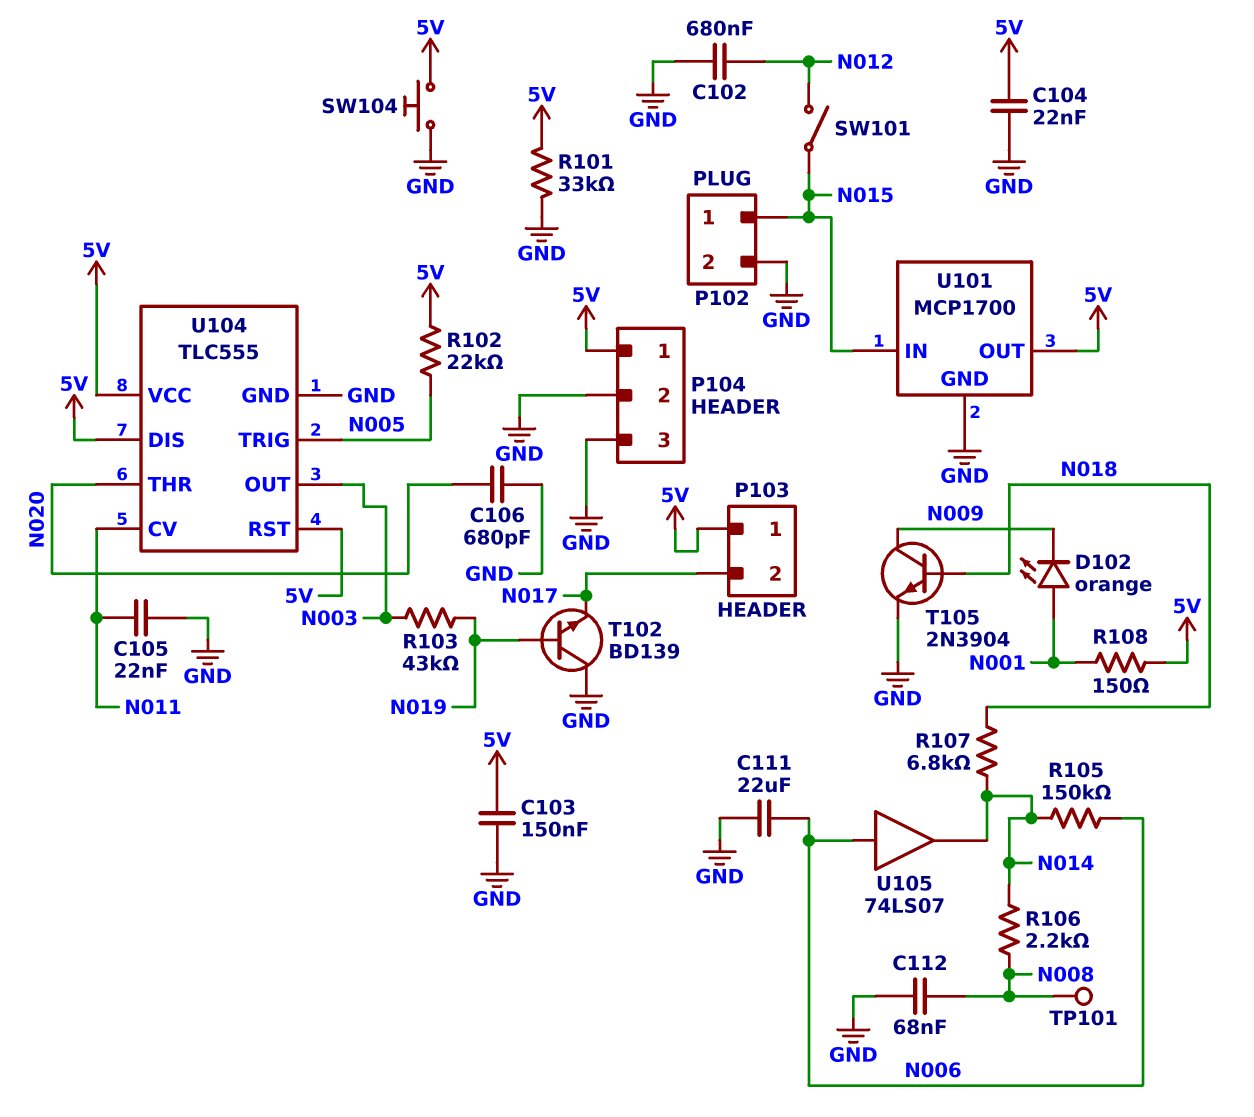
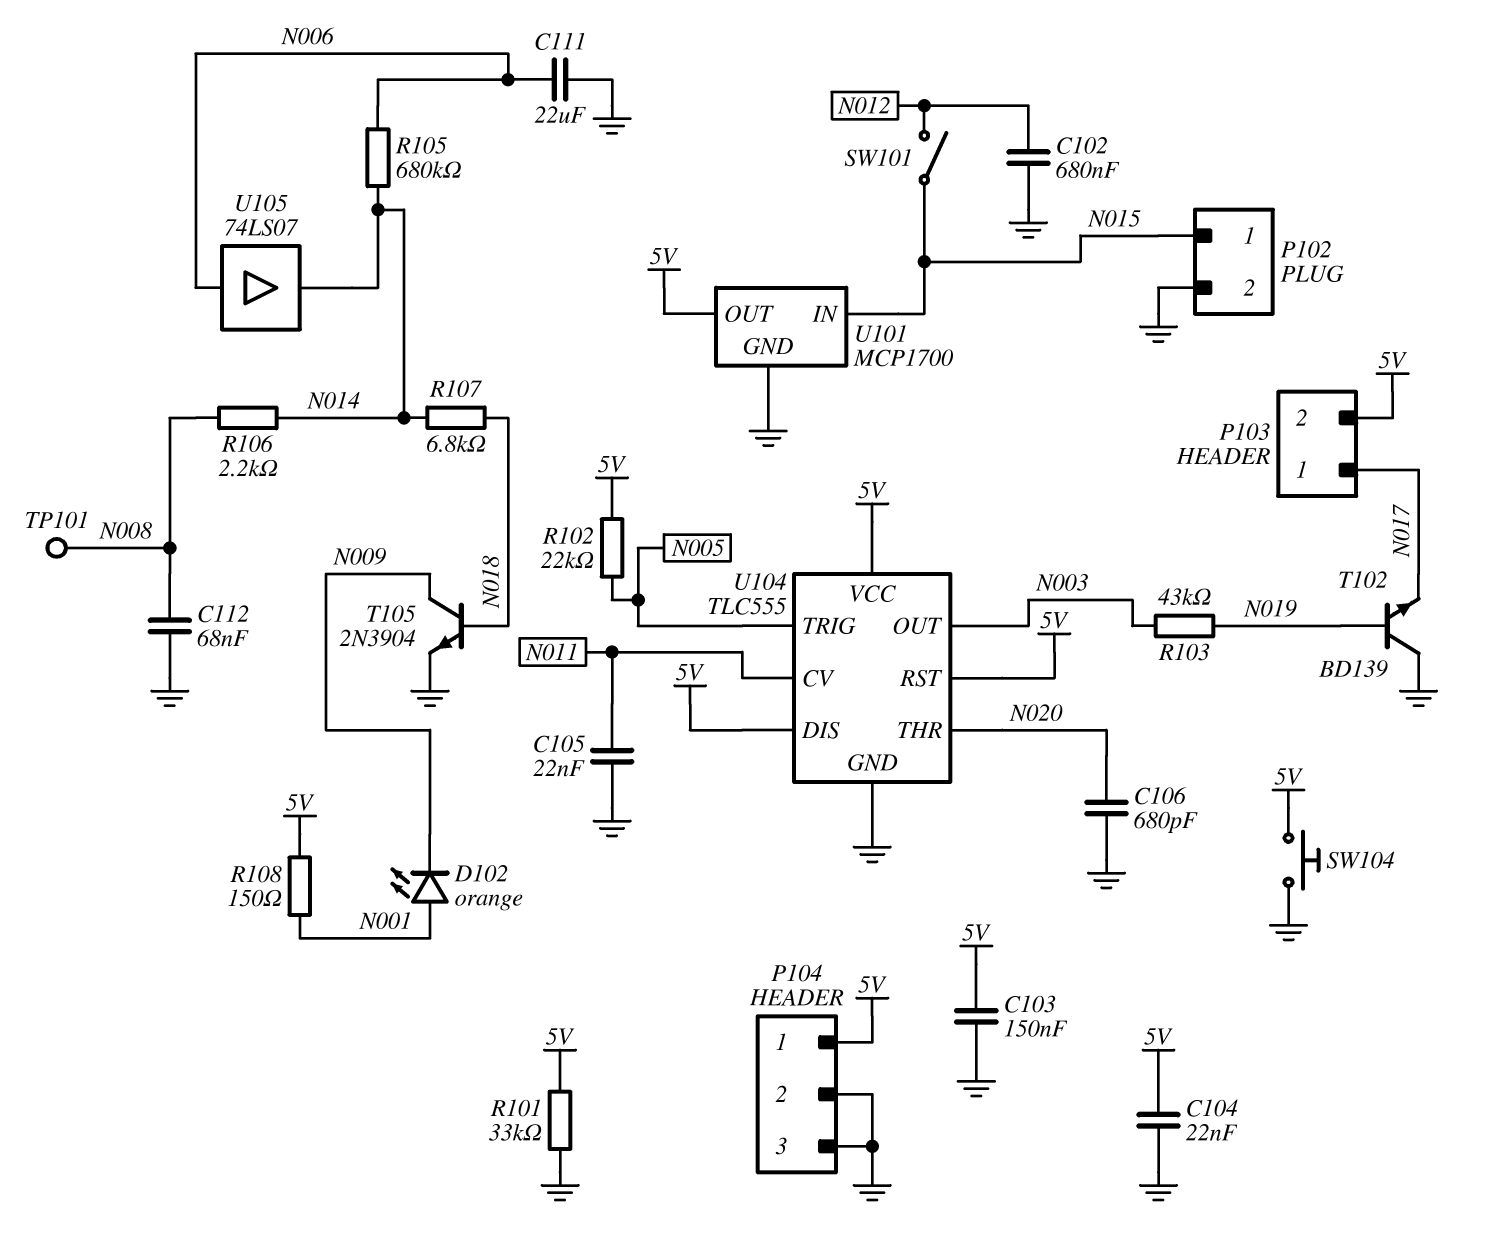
P103 pin 1: 5V -> N017
P103 pin 2: N017 -> 5V
R105: 150k (N006, N014) -> 680k (N006, N014)

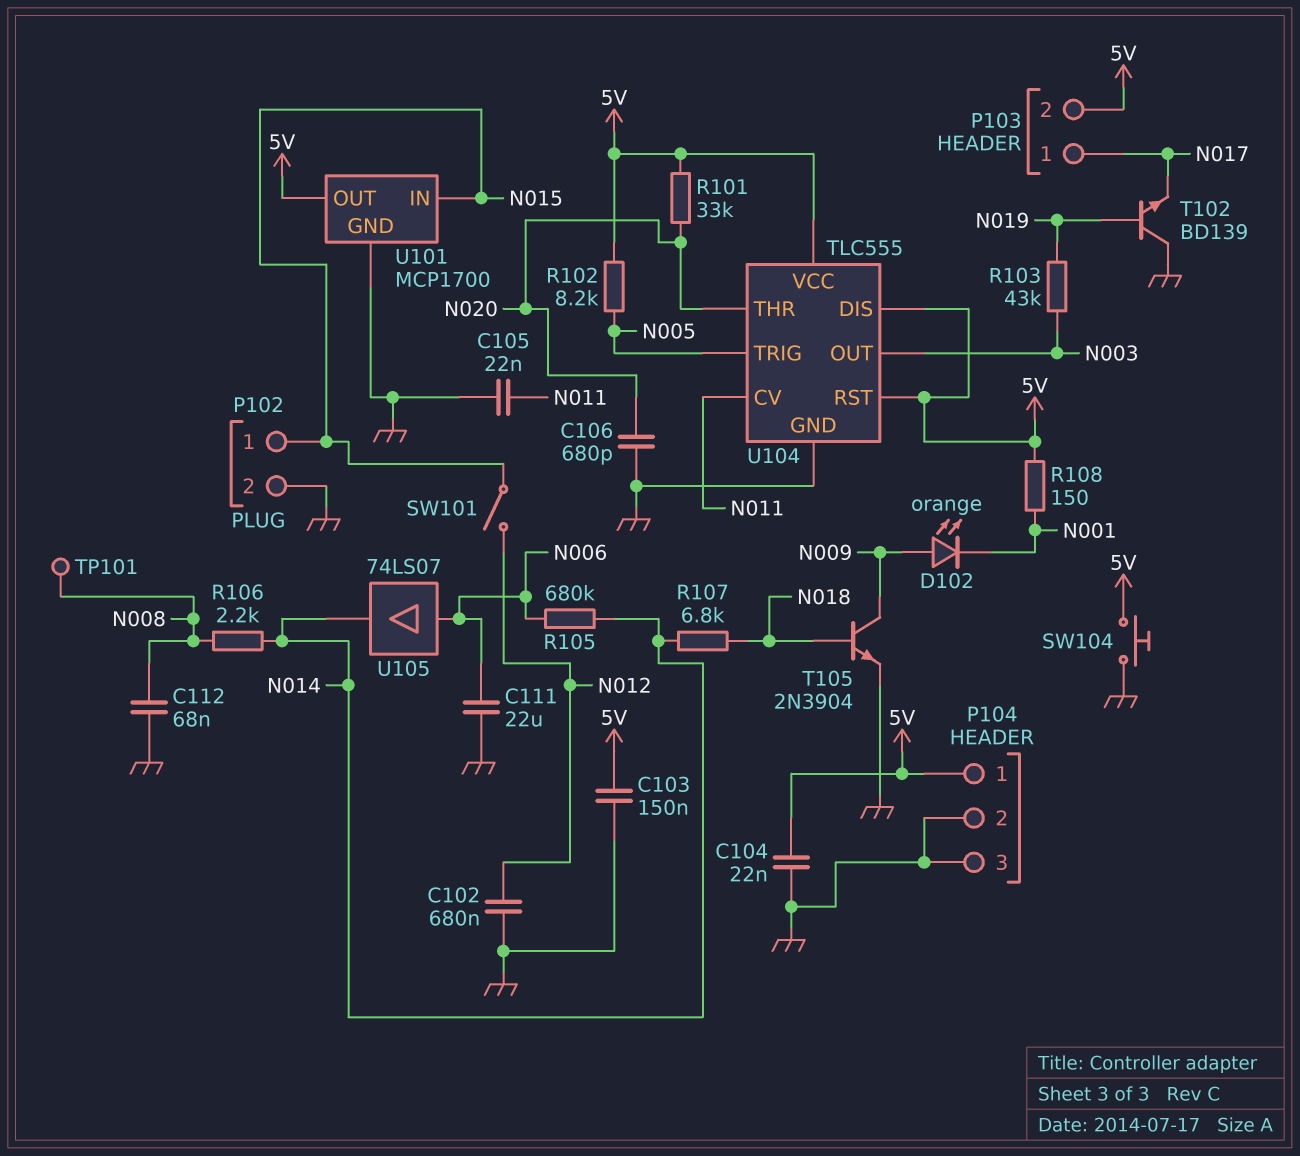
D102: LED orange (A N001, K N009) -> LED orange (A N009, K N001)
R101: 33k (5V, GND) -> 33k (5V, N020)
R102: 22k (5V, N005) -> 8.2k (5V, N005)

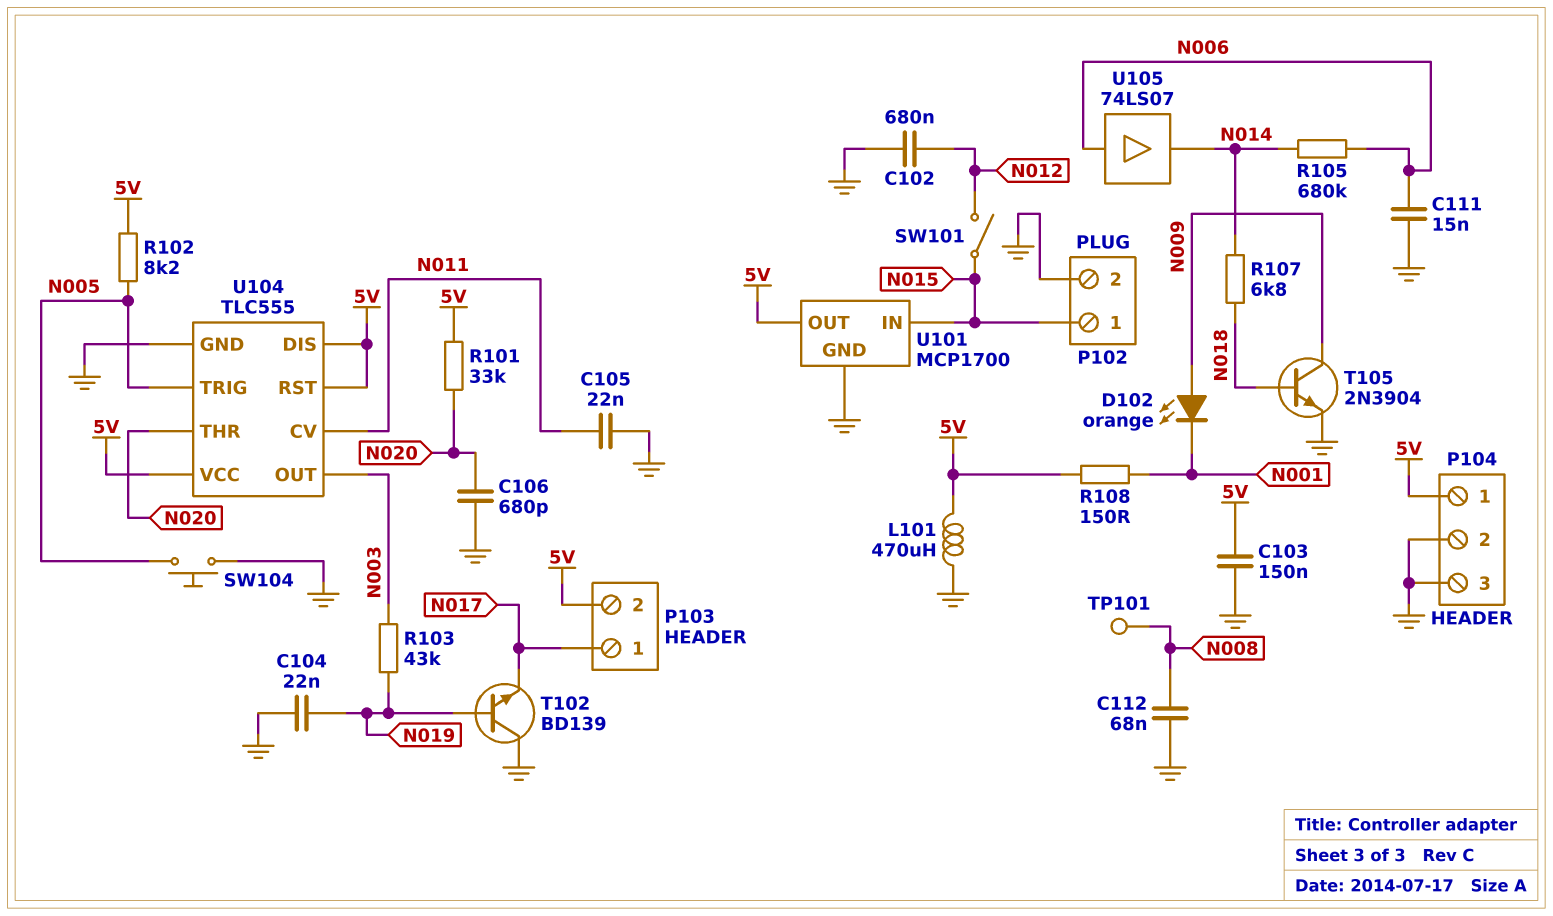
C104: 22nF (5V, GND) -> 22nF (GND, N019)
C111: 22uF (GND, N006) -> 15nF (GND, N006)
L101: none -> 470uH (5V, GND)
R106: 2.2k (N008, N014) -> none
SW104: button (5V, GND) -> button (GND, N005)

